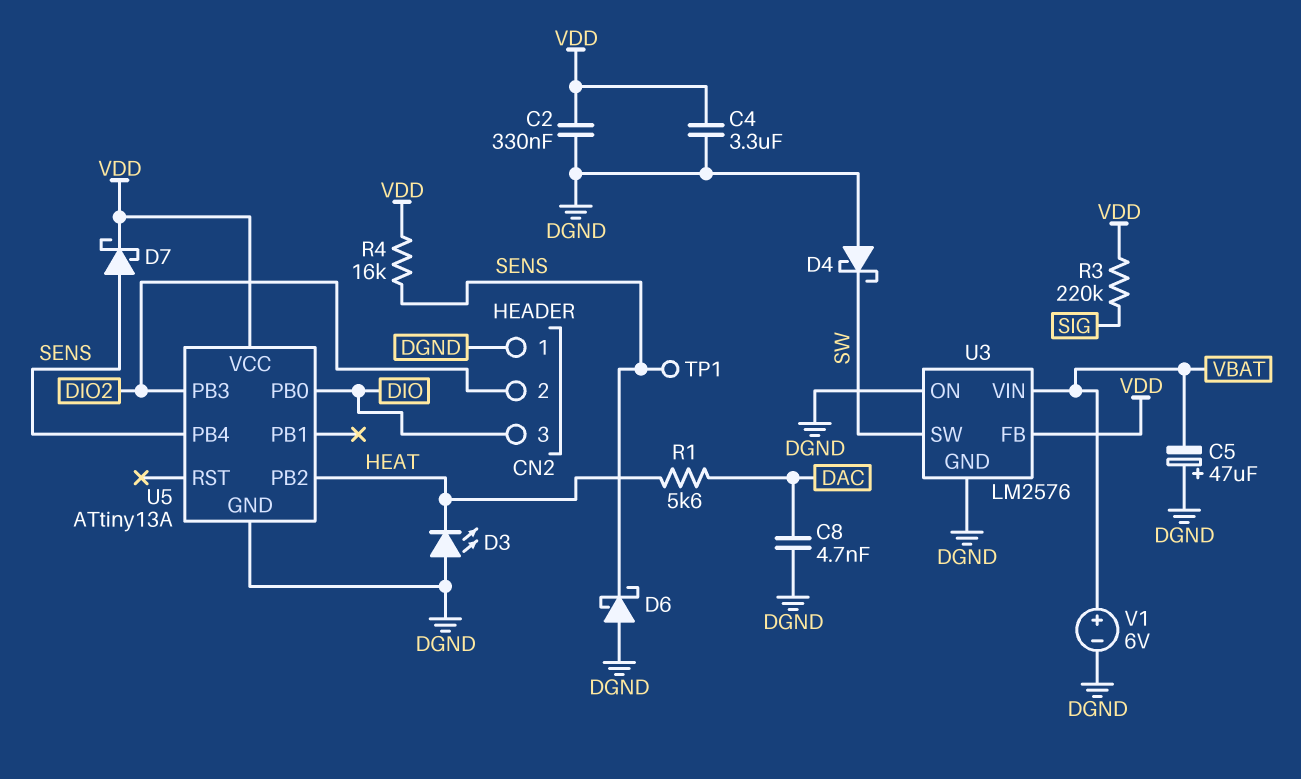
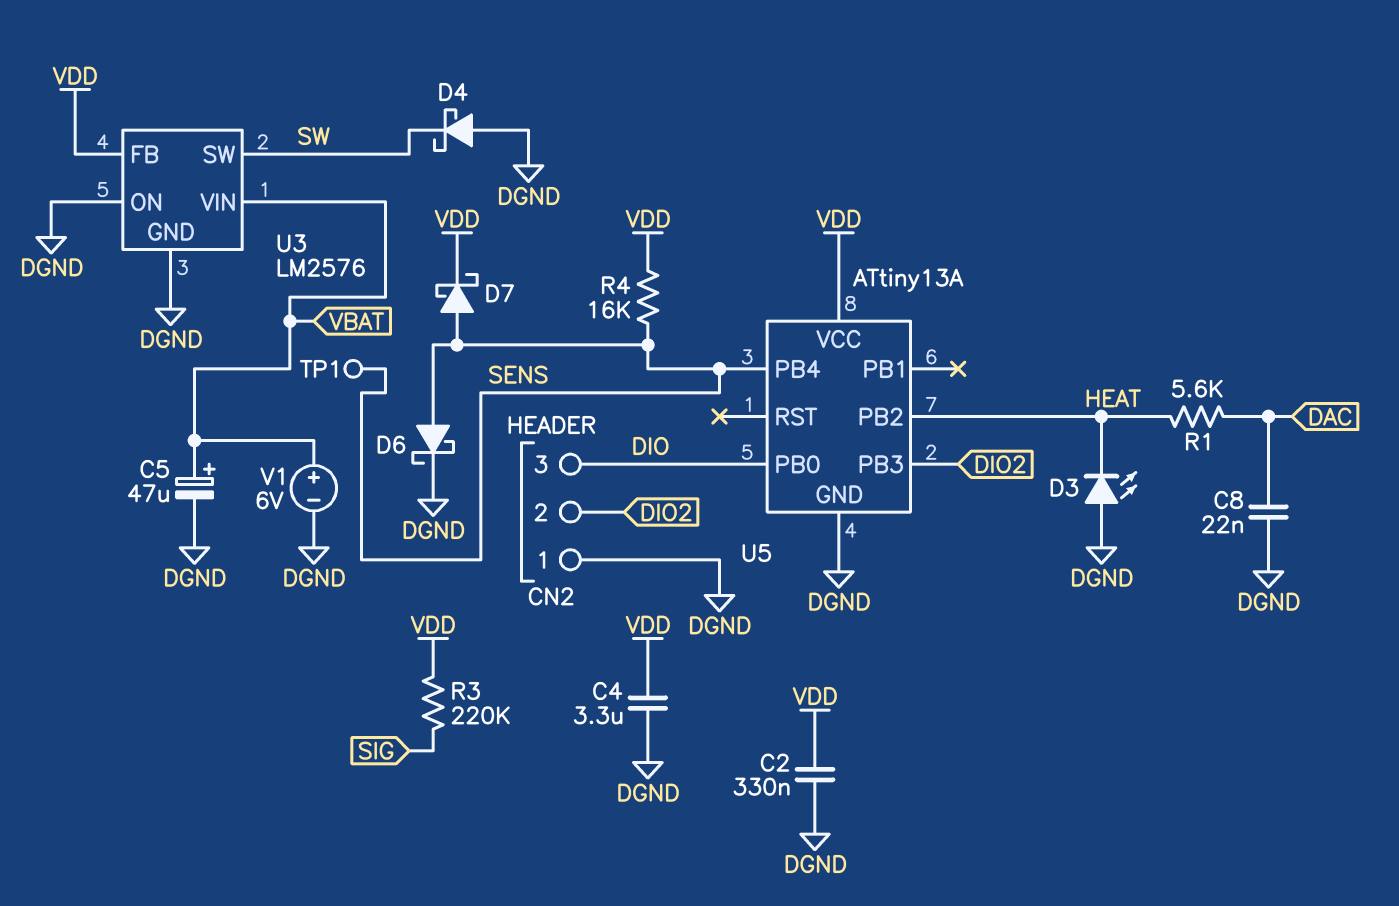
C5: 47uF (plus DGND, minus VBAT) -> 47uF (plus VBAT, minus DGND)
C8: 4.7nF (DAC, DGND) -> 22nF (DAC, DGND)
D6: schottky (A DGND, K SENS) -> schottky (A SENS, K DGND)

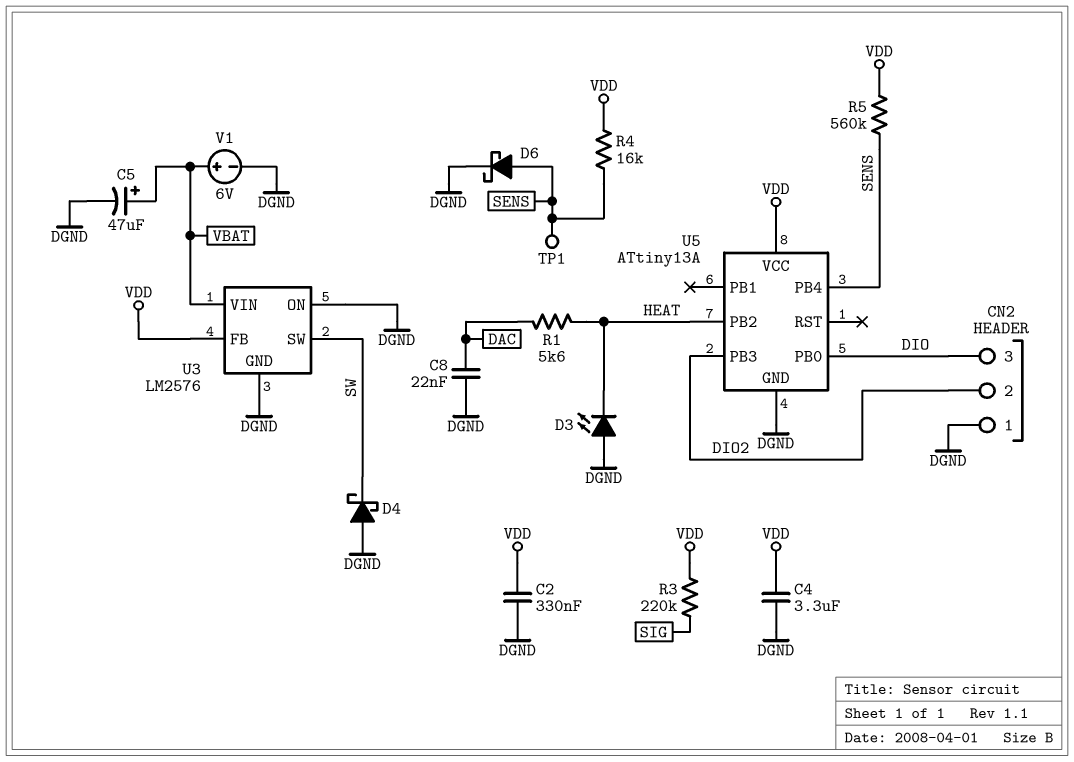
D7: schottky (A SENS, K VDD) -> none
R5: none -> 560k (SENS, VDD)

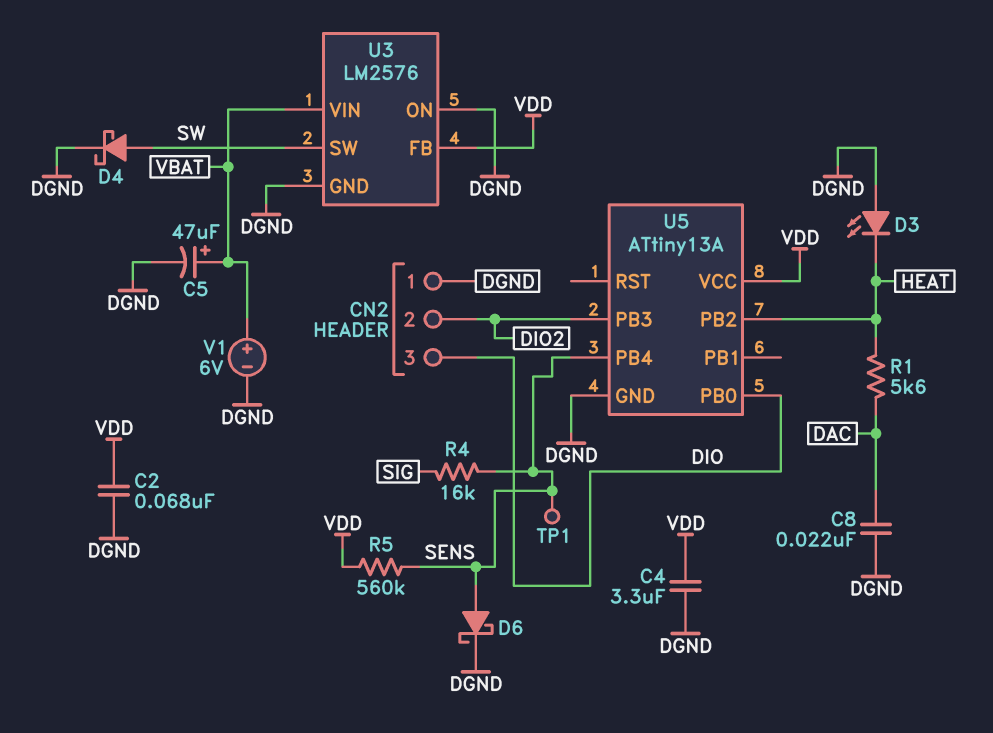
C2: 330nF (DGND, VDD) -> 68nF (DGND, VDD)
D4: schottky (A DGND, K SW) -> schottky (A SW, K DGND)
R3: 220k (SIG, VDD) -> none
R4: 16k (SENS, VDD) -> 16k (SENS, SIG)

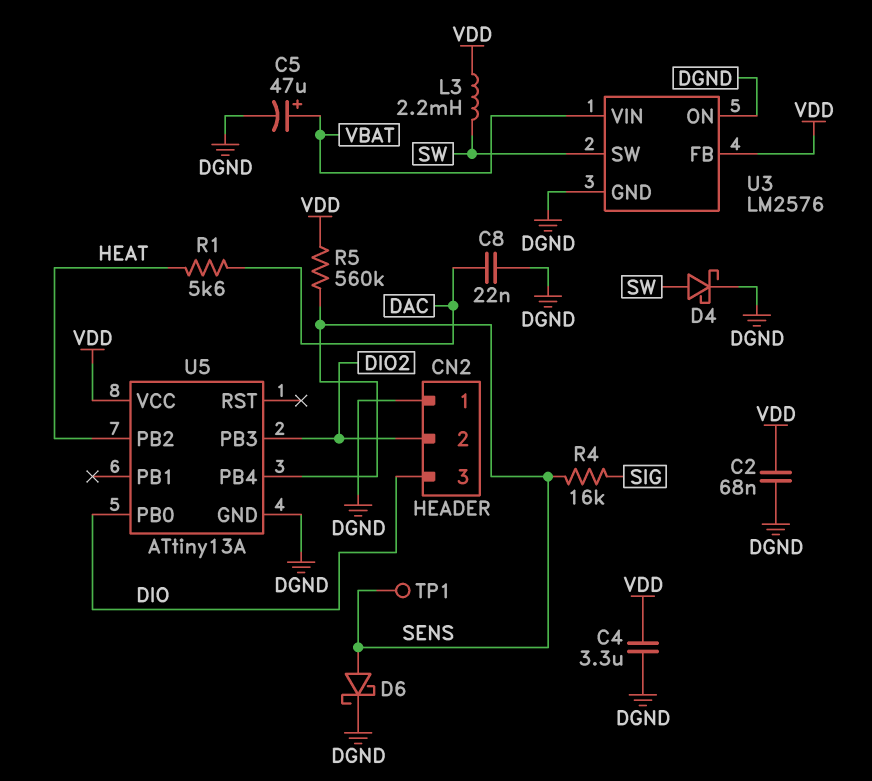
D3: LED (A DGND, K HEAT) -> none
L3: none -> 2.2mH (SW, VDD)
V1: 6V (plus VBAT, minus DGND) -> none

